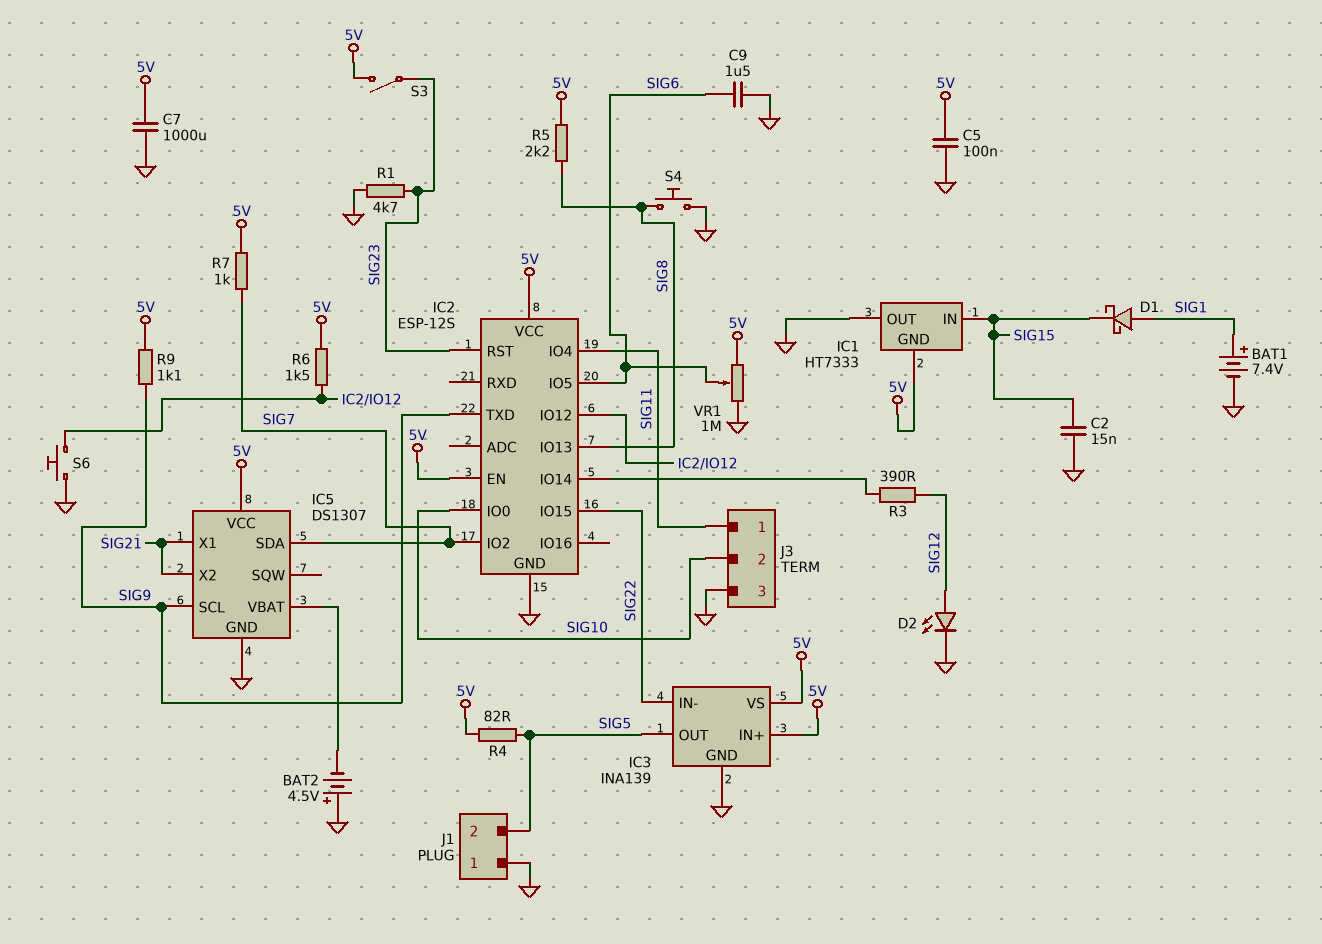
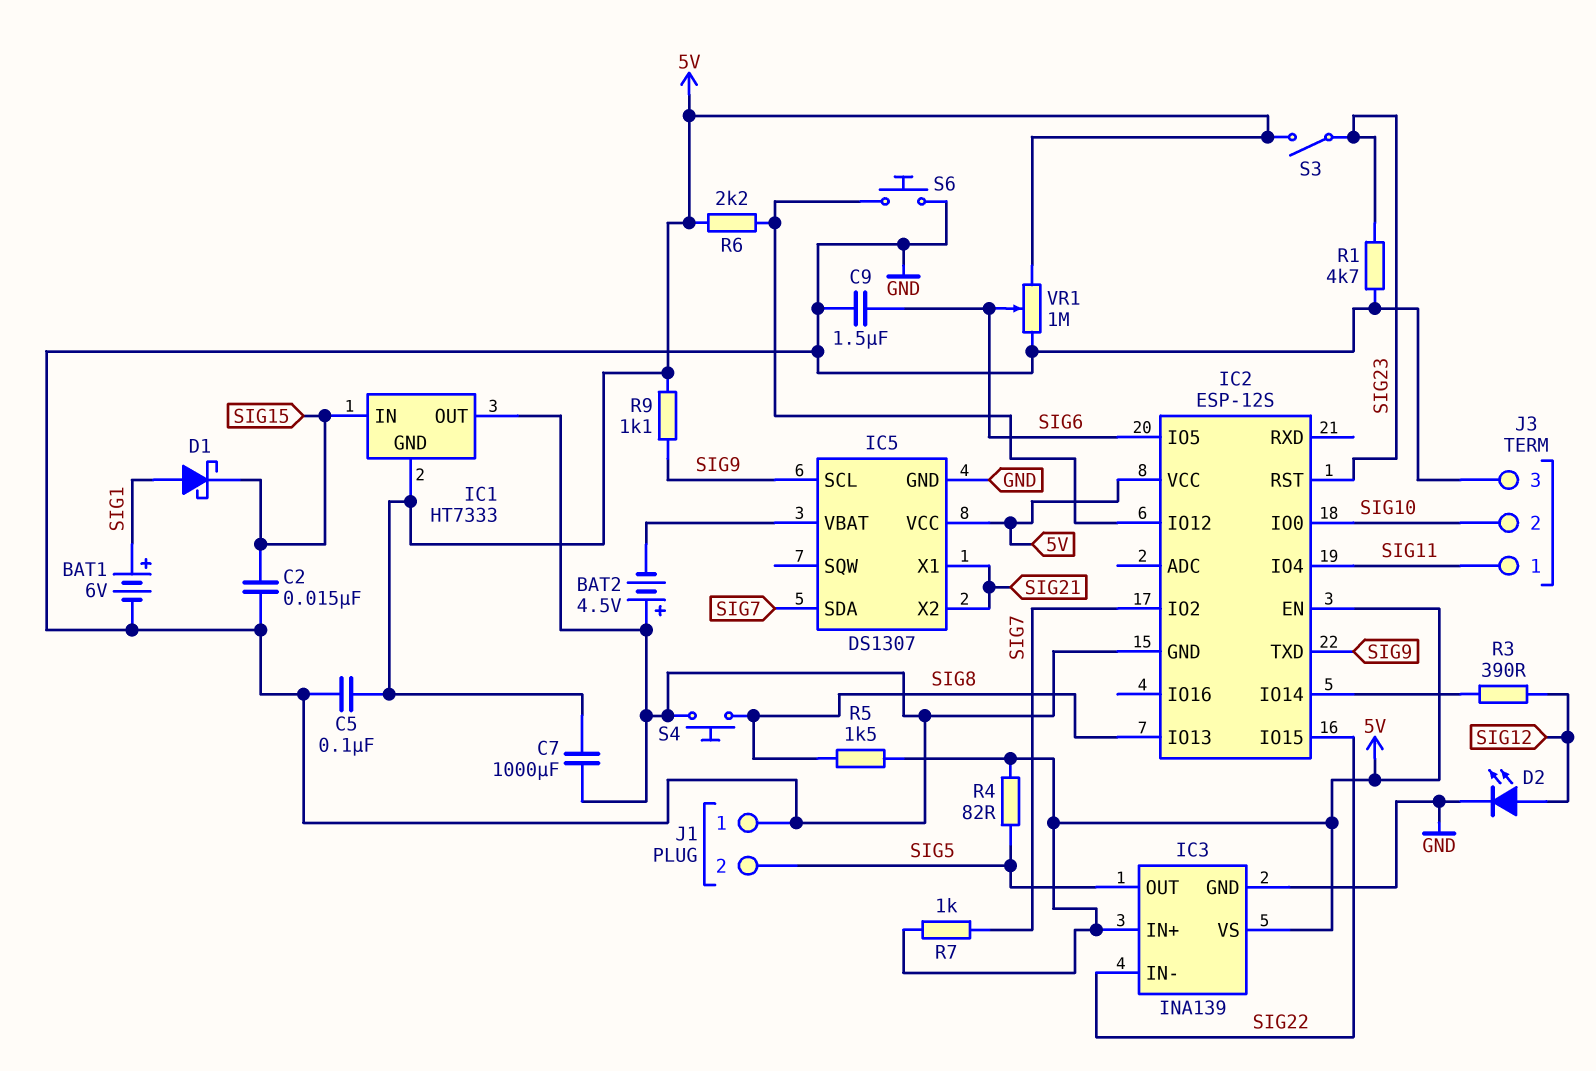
BAT1: 7.4V (plus SIG1, minus GND) -> 6V (plus SIG1, minus GND)
R5: 2.2k (5V, SIG8) -> 1.5k (5V, SIG8)
R6: 1.5k (5V, IC2/IO12) -> 2.2k (5V, IC2/IO12)

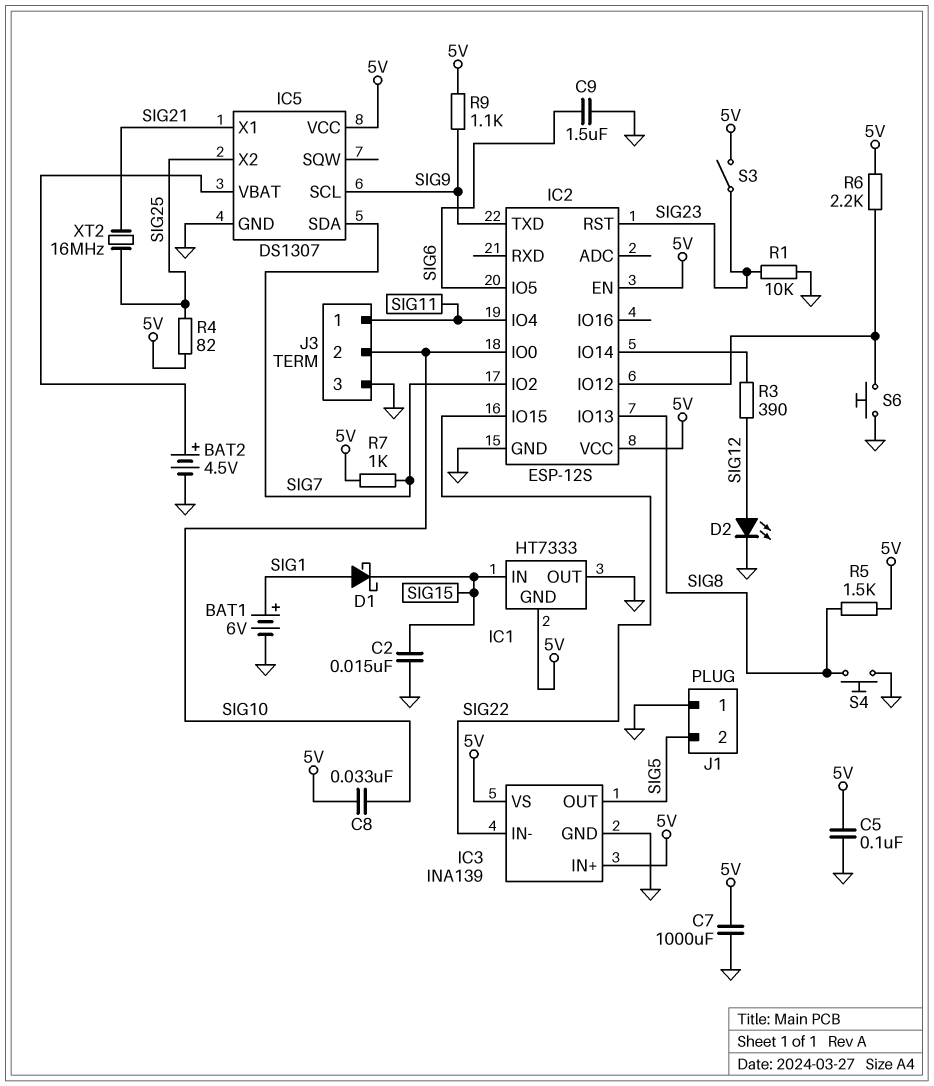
BAT2: 4.5V (plus GND, minus IC5/VBAT) -> 4.5V (plus IC5/VBAT, minus GND)
C8: none -> 33nF (5V, SIG10)
IC5 pin X2: SIG21 -> SIG25
R1: 4.7k (GND, SIG23) -> 10k (GND, SIG23)
R4: 82 (5V, SIG5) -> 82 (5V, SIG25)
VR1: 1M (5V, GND, wiper SIG6) -> none
XT2: none -> 16MHz (SIG21, SIG25)

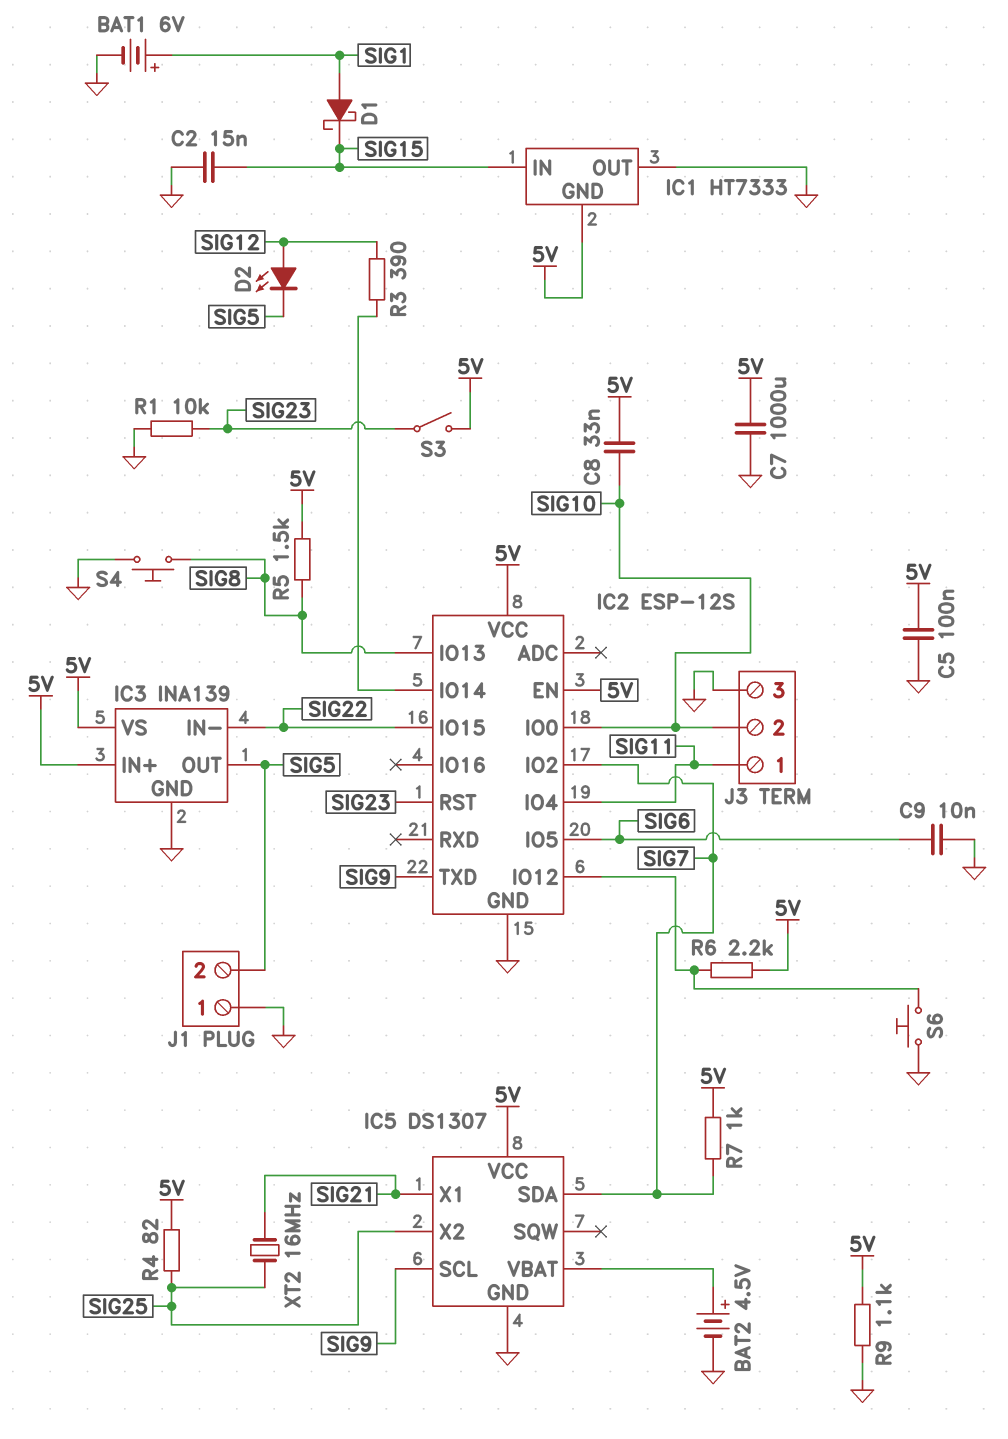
C9: 1.5uF (GND, SIG6) -> 10nF (GND, SIG6)
D2: LED (A SIG12, K GND) -> LED (A SIG12, K SIG5)
R9: 1.1k (5V, SIG9) -> 1.1k (5V, GND)

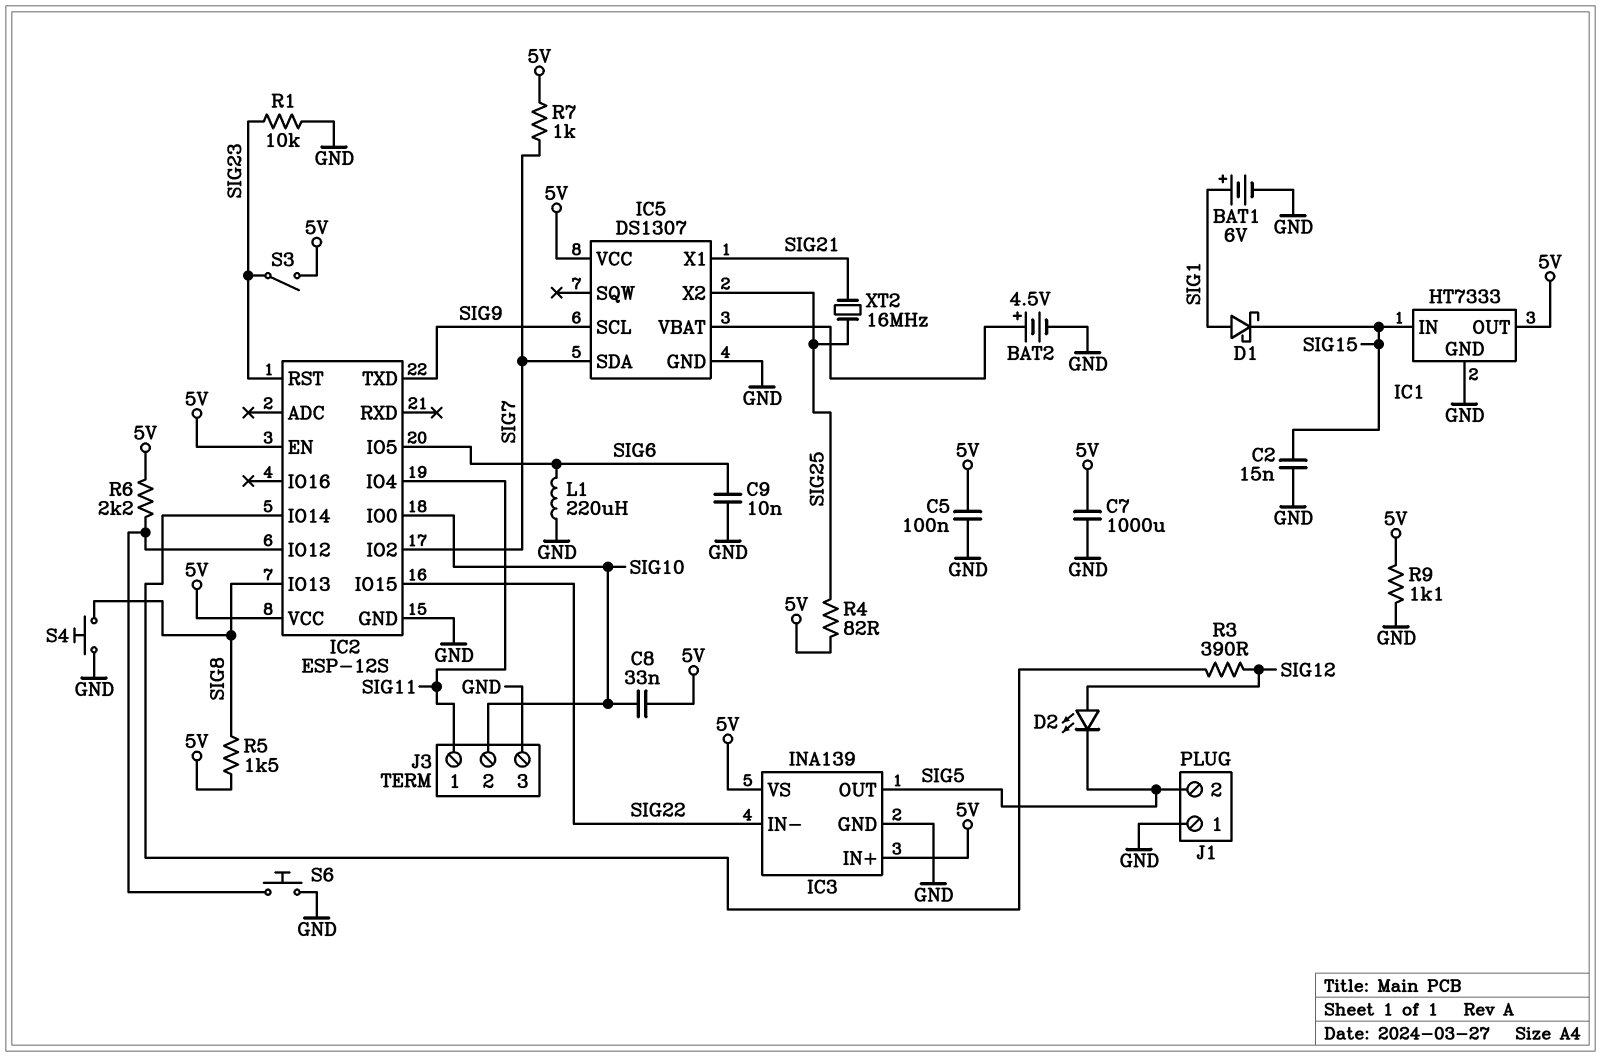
IC1 pin GND: 5V -> GND
IC1 pin OUT: GND -> 5V
L1: none -> 220uH (GND, SIG6)

